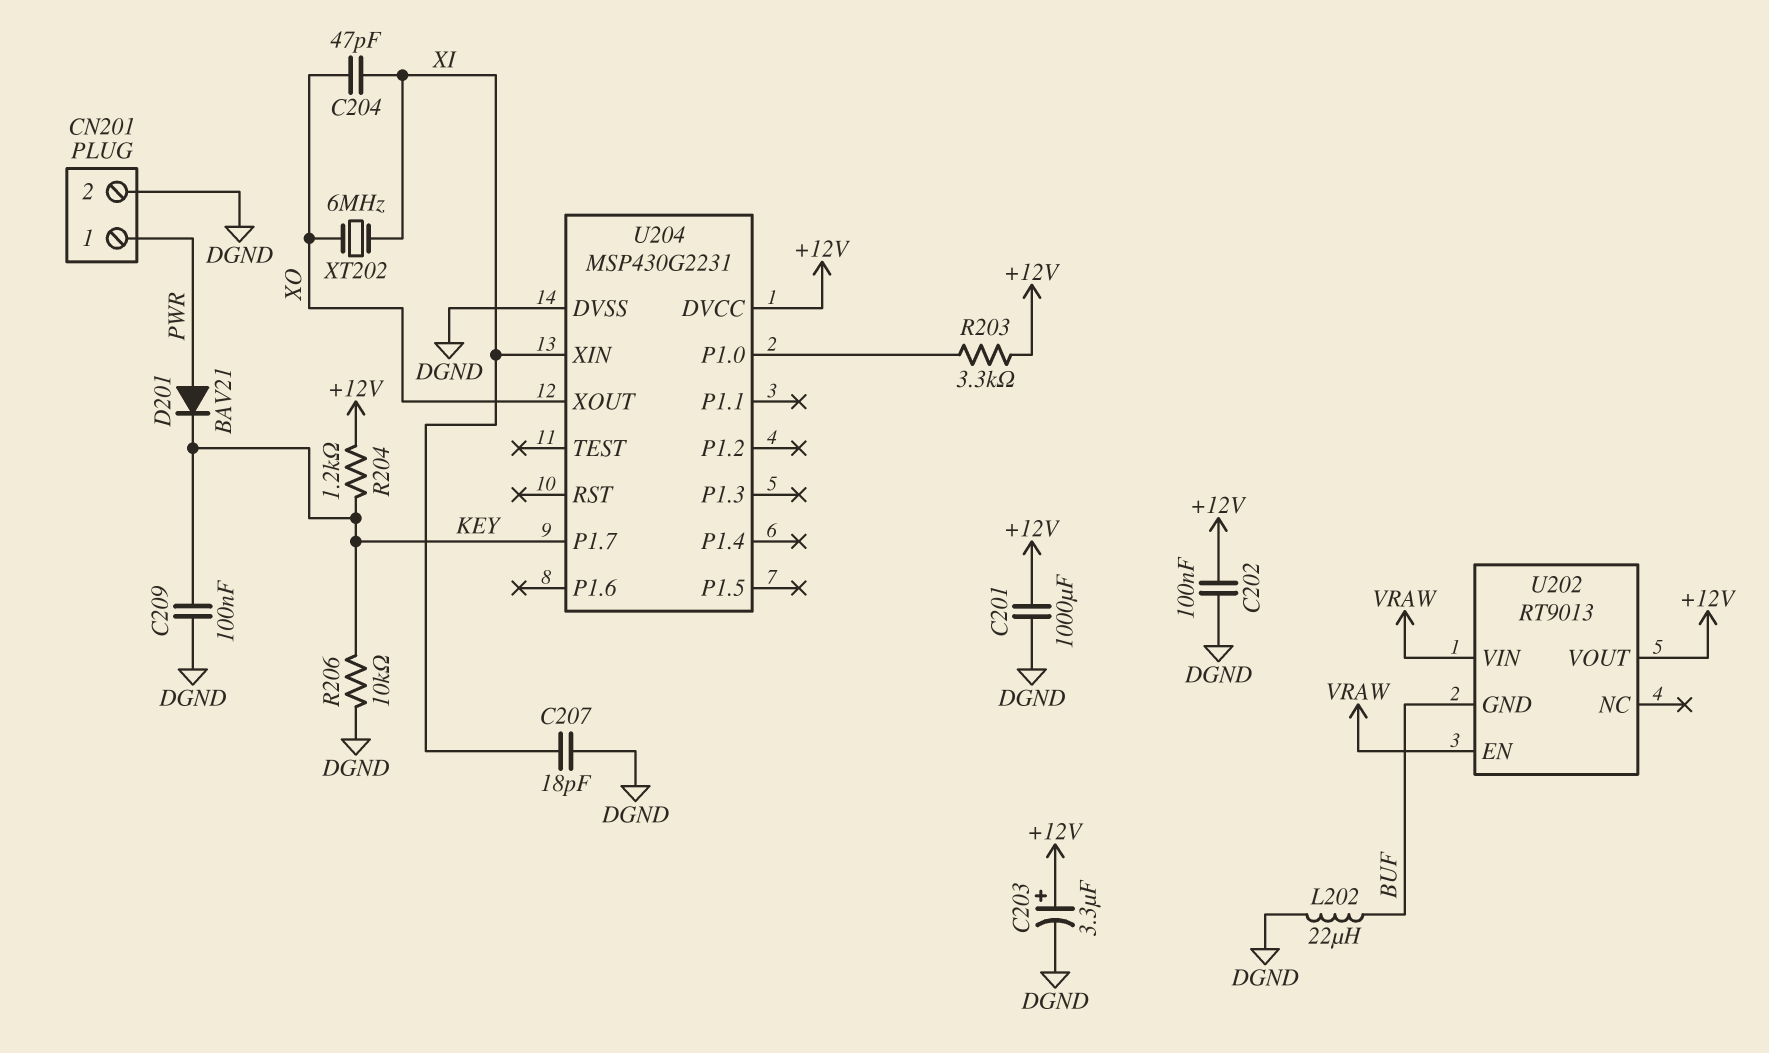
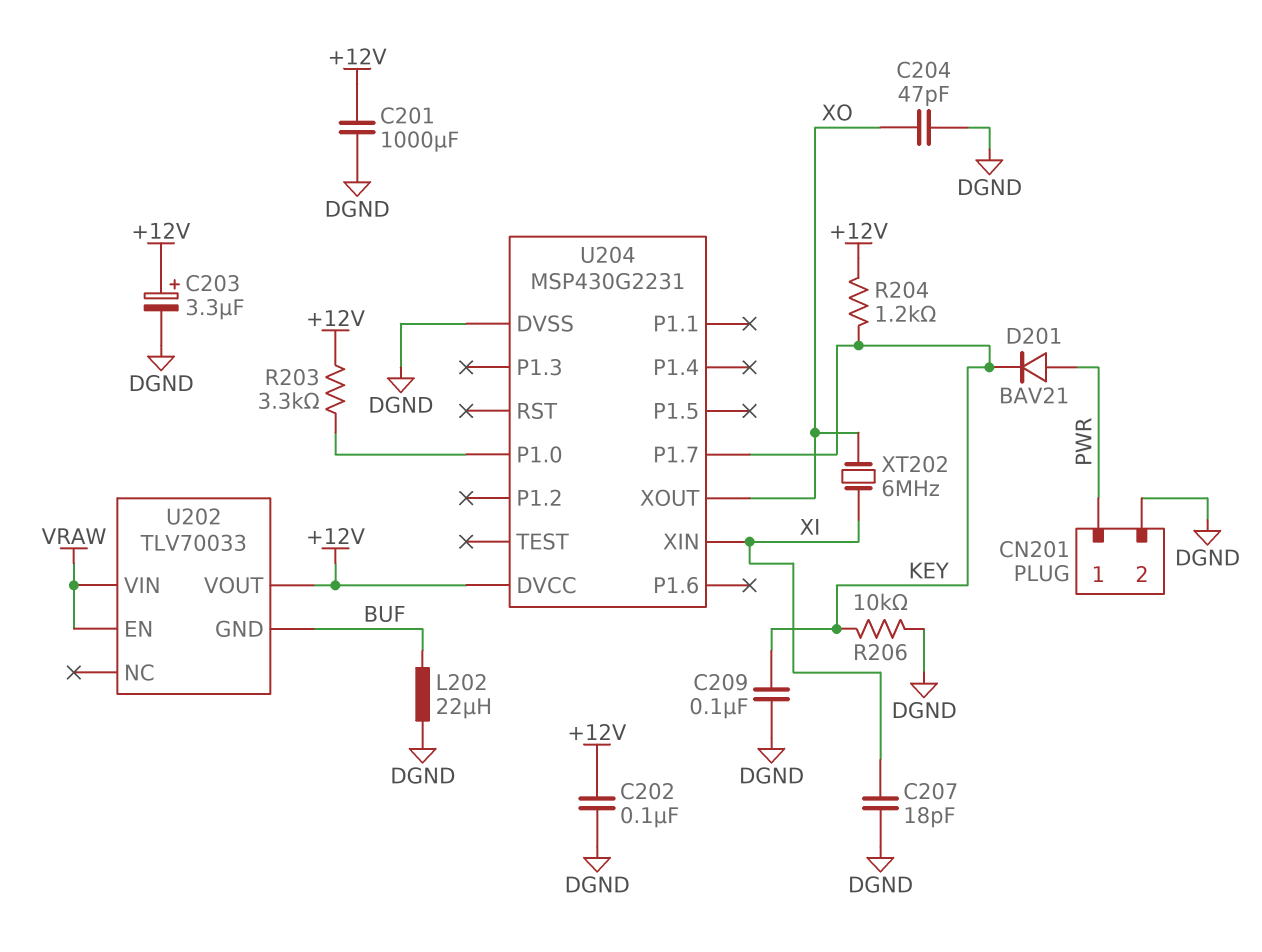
C204: 47pF (XI, XO) -> 47pF (DGND, XO)
U202: RT9013 -> TLV70033

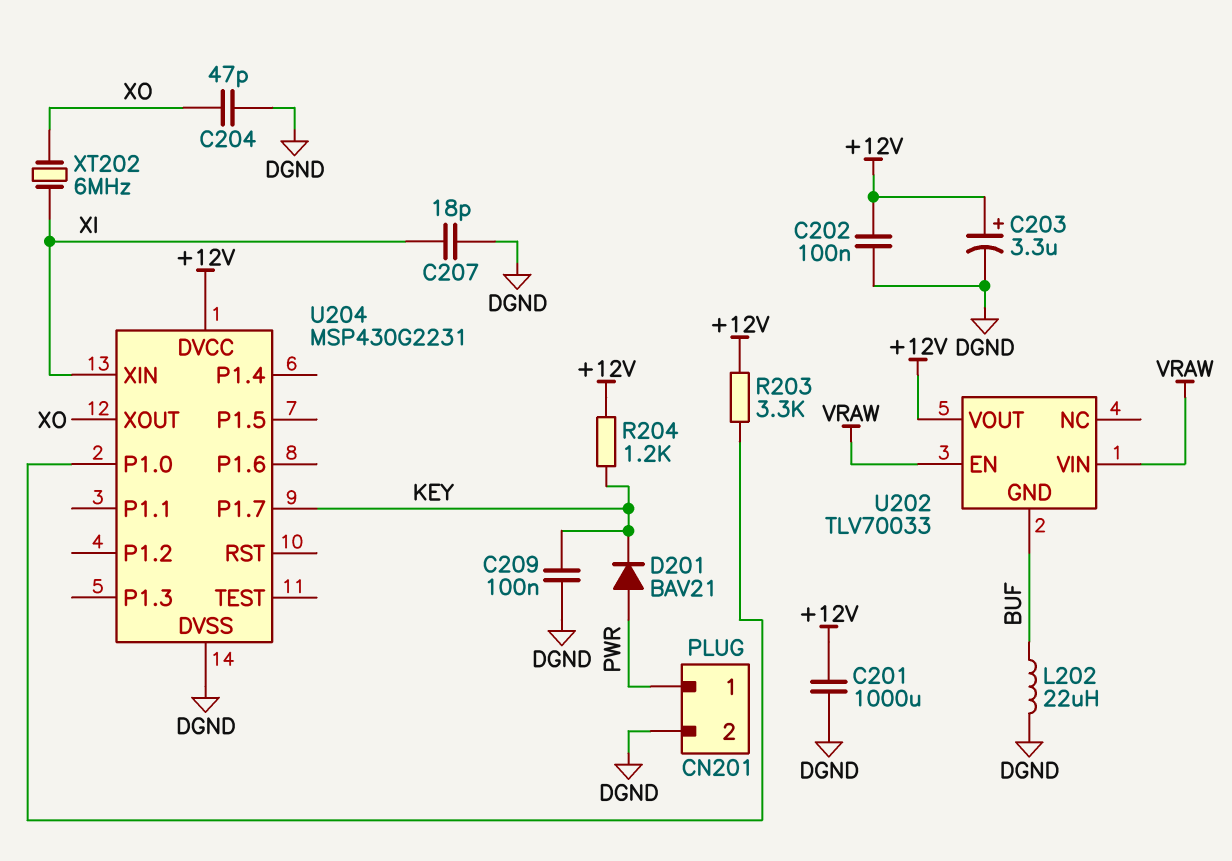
R206: 10k (DGND, KEY) -> none

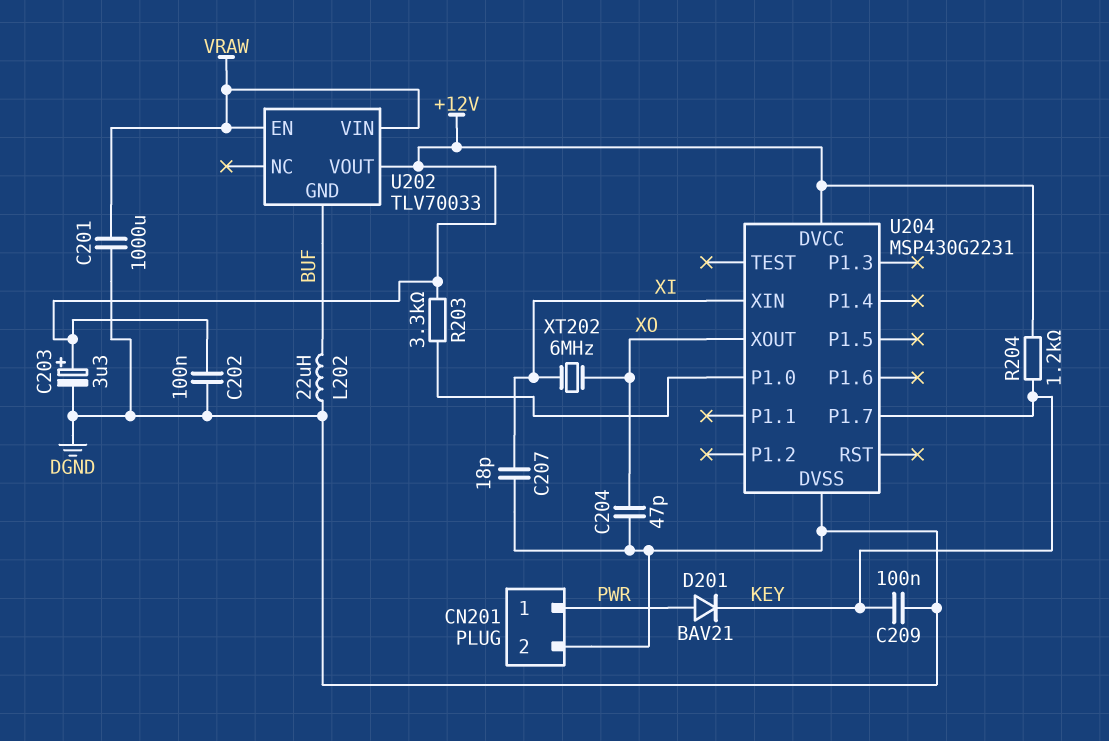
C201: 1000uF (+12V, DGND) -> 1000uF (DGND, VRAW)

